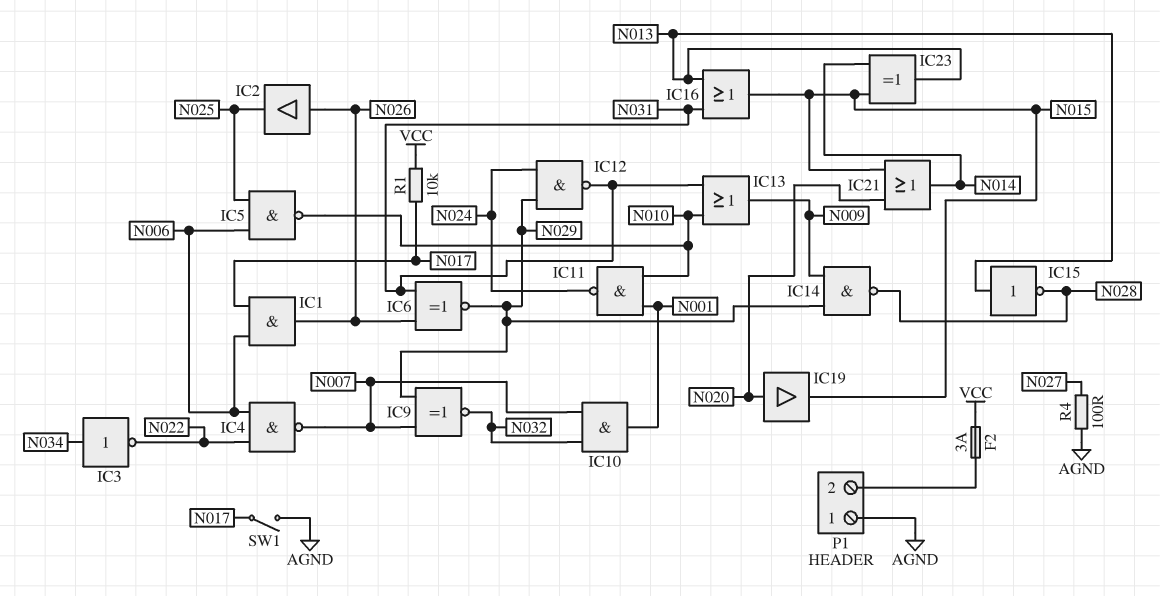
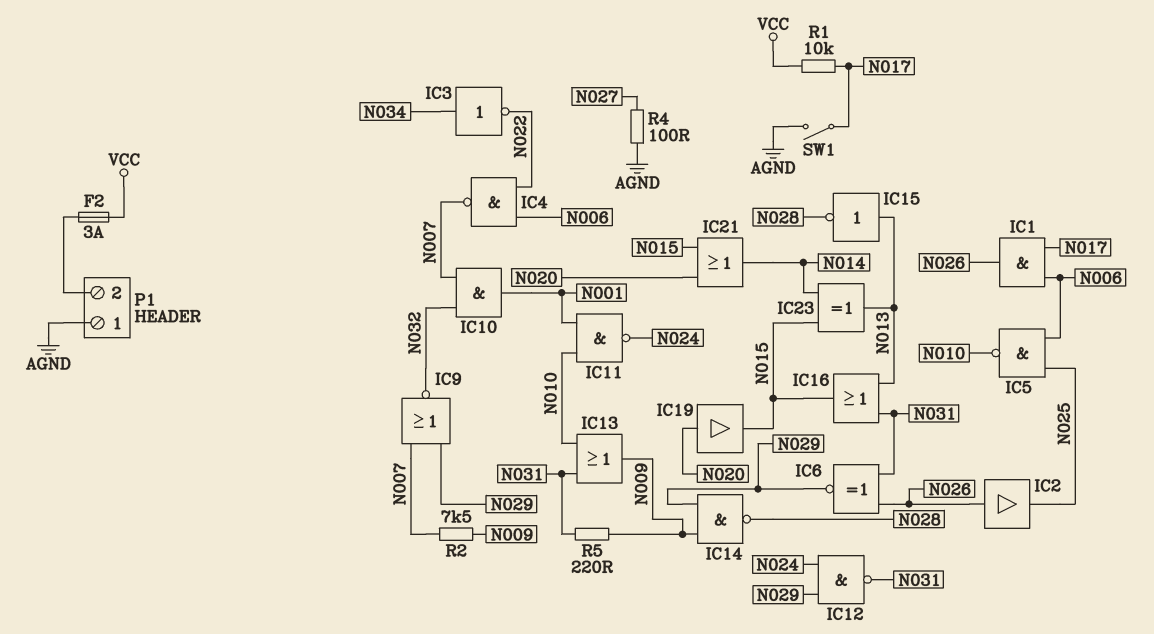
IC9: XNOR (in N007, in N029, out N032) -> NOR (in N007, in N029, out N032)
R2: none -> 7.5k (N007, N009)
R5: none -> 220 (N009, N031)

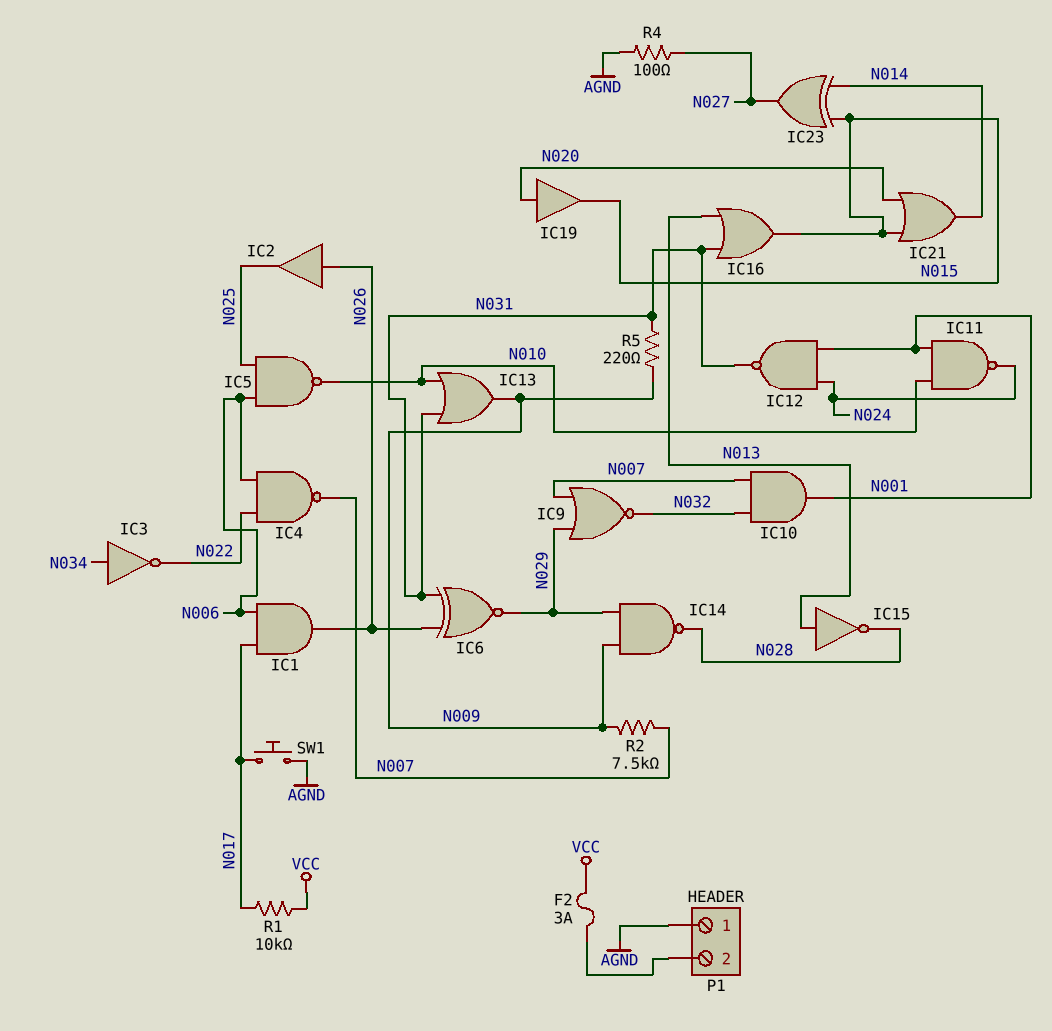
IC12: NAND (in N024, in N029, out N031) -> NAND (in N001, in N024, out N031)
IC23: XOR (in N014, in N015, out N013) -> XOR (in N014, in N015, out N027)
SW1: switch (AGND, N017) -> button (AGND, N017)

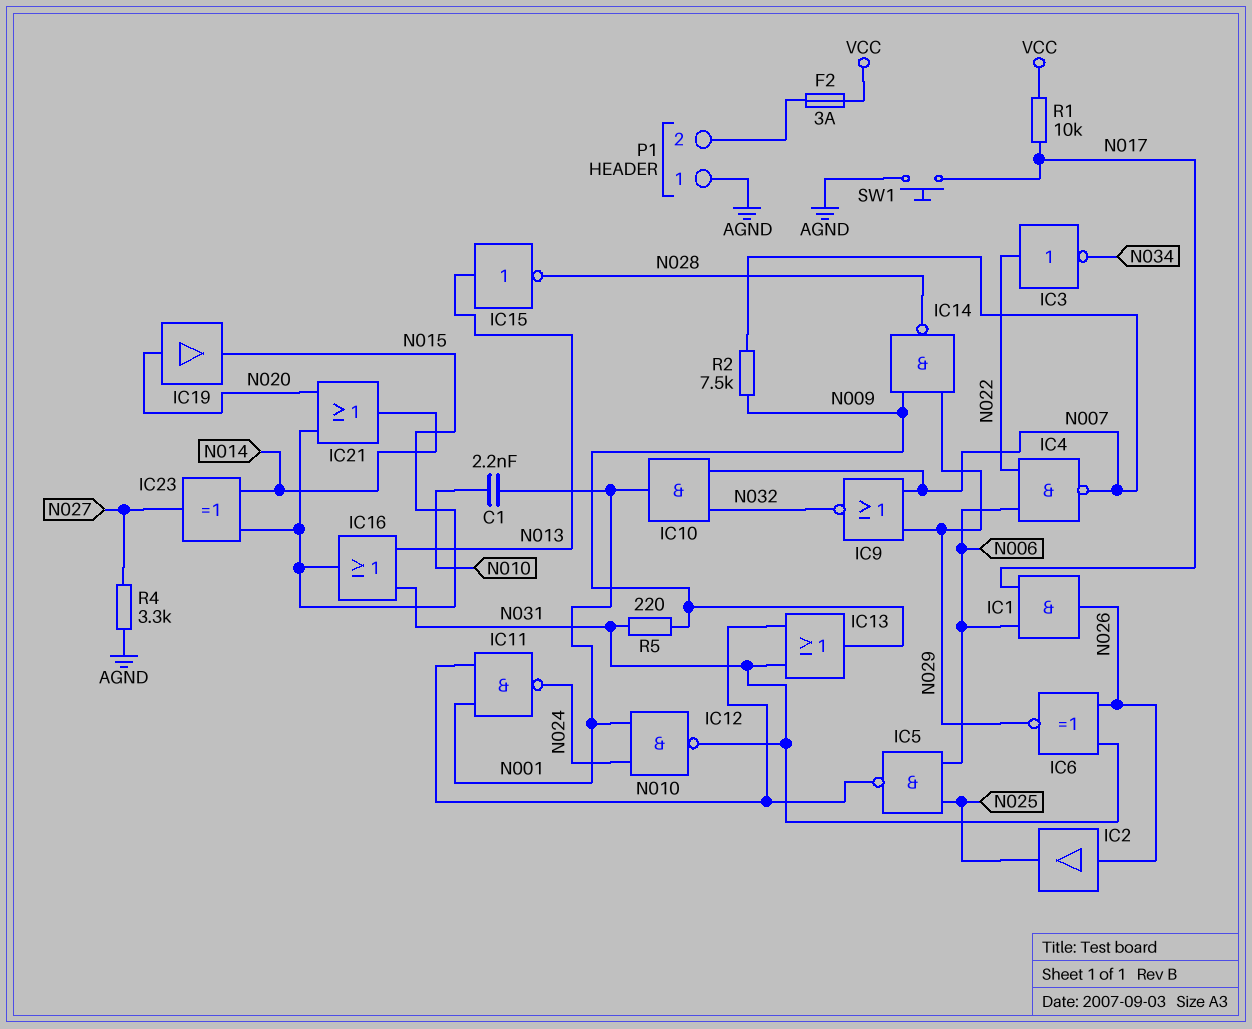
C1: none -> 2.2nF (N001, N010)
IC3: NOT (in N034, out N022) -> NOT (in N022, out N034)
R4: 100 (AGND, N027) -> 3.3k (AGND, N027)

